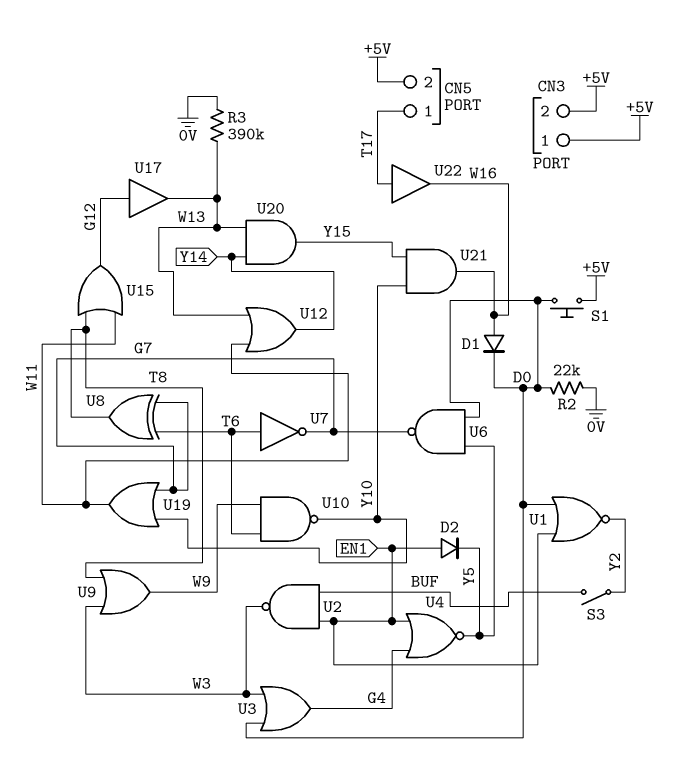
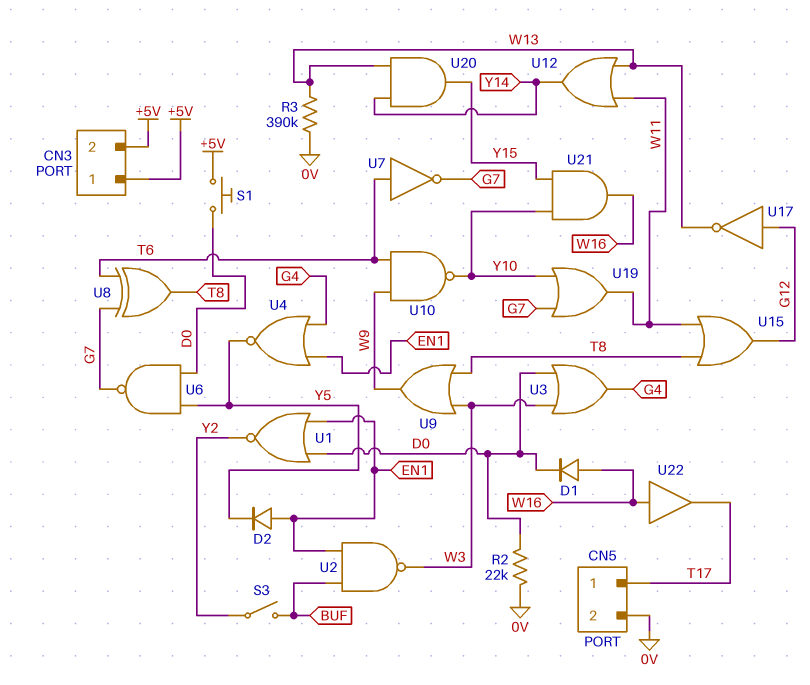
CN5 pin 2: +5V -> 0V
U17: buffer (in G12, out W13) -> NOT (in G12, out W13)
U22: buffer (in T17, out W16) -> buffer (in W16, out T17)

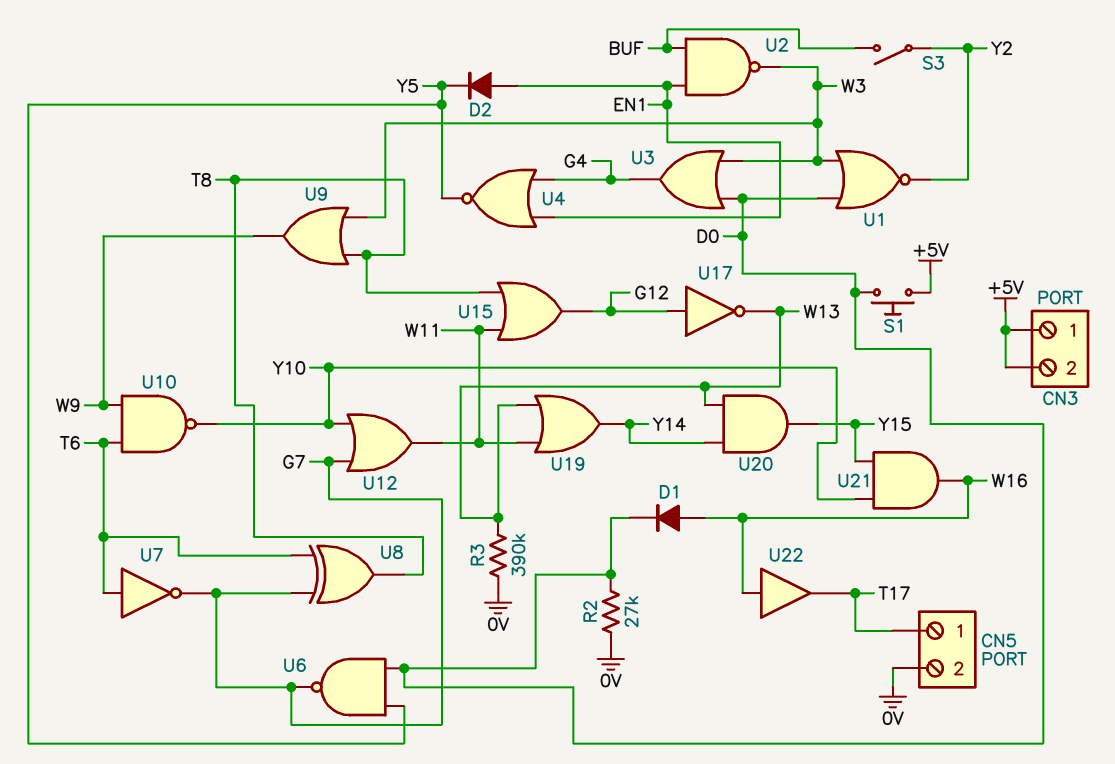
R2: 22k (0V, D0) -> 27k (0V, D0)
U1: NOR (in D0, in EN1, out Y2) -> NOR (in D0, in W3, out Y2)
U12: OR (in W11, in W13, out Y14) -> OR (in G7, in Y10, out W11)
U19: OR (in G7, in Y10, out W11) -> OR (in W11, in W13, out Y14)

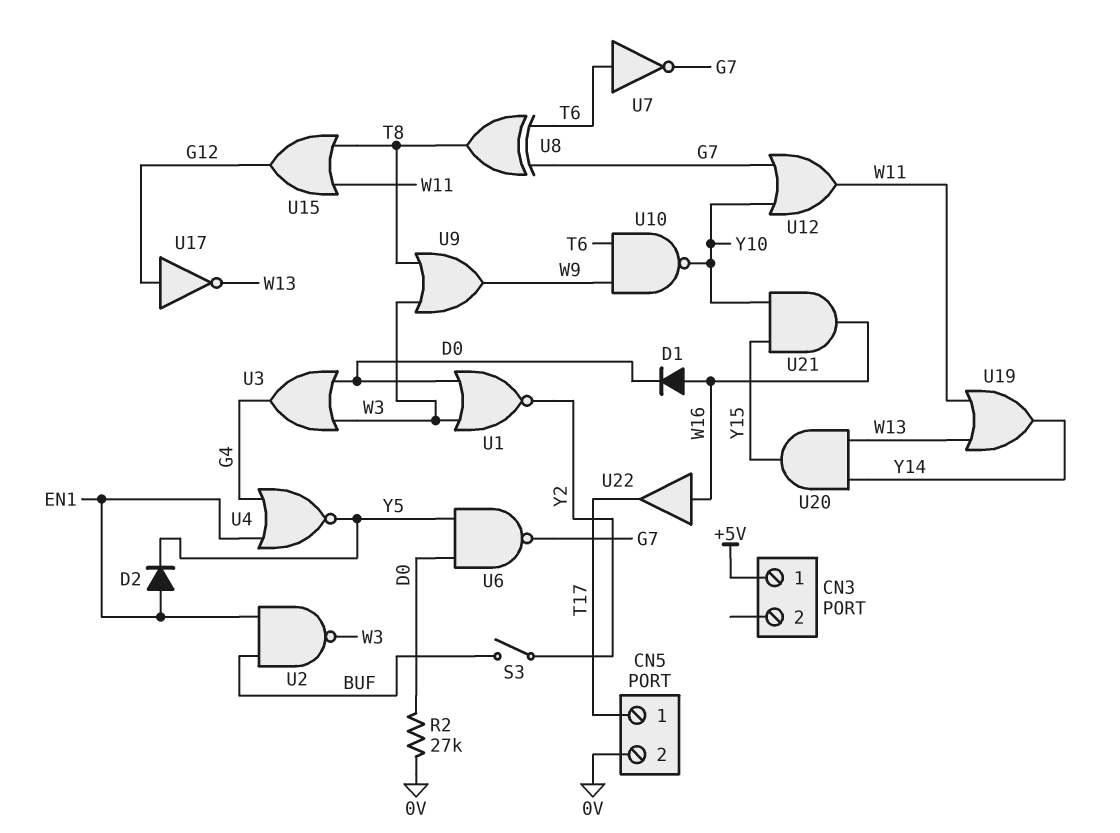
CN3 pin 2: +5V -> none
R3: 390k (0V, W13) -> none
S1: button (+5V, D0) -> none

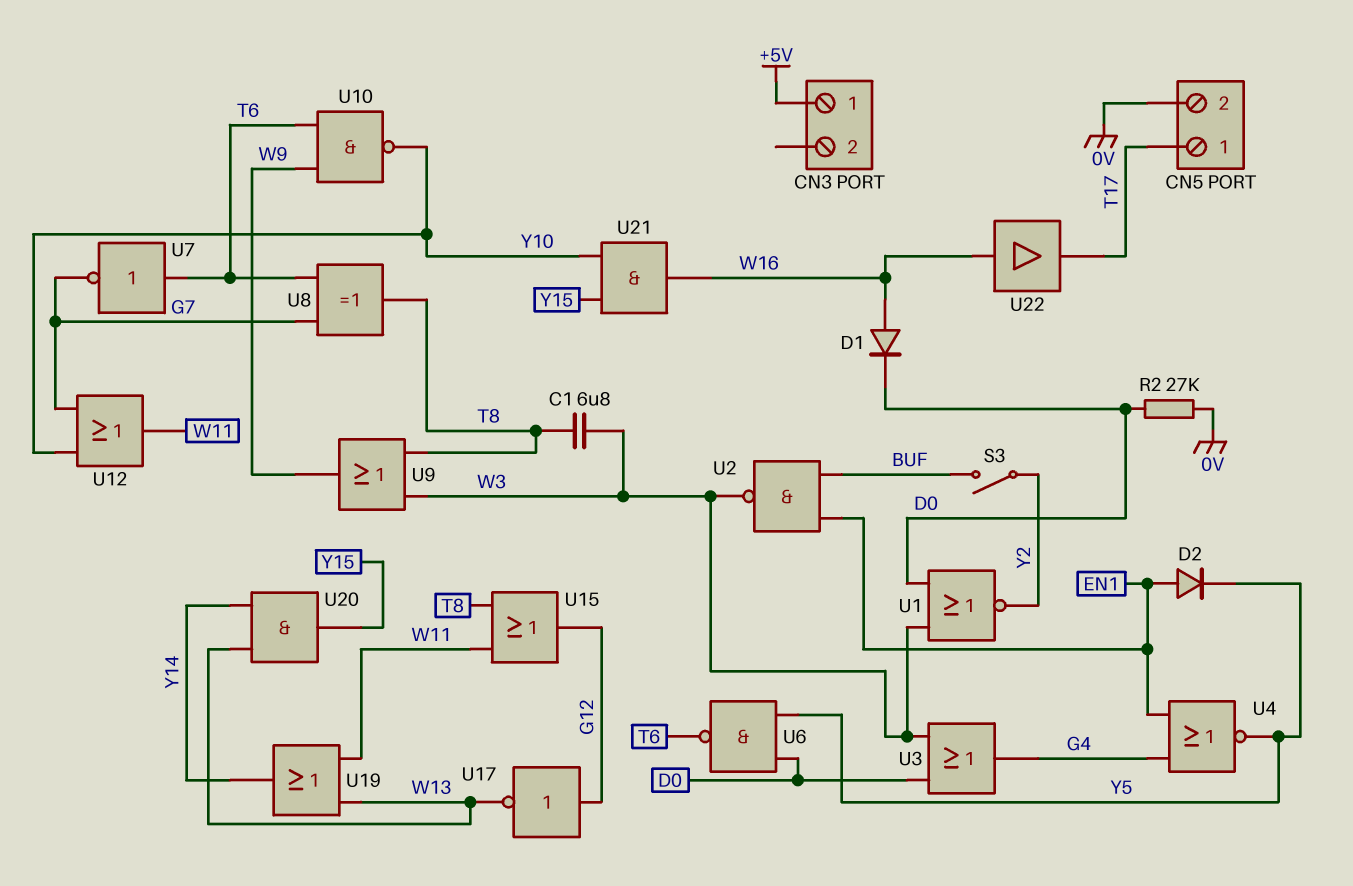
C1: none -> 6.8uF (T8, W3)
U6: NAND (in D0, in Y5, out G7) -> NAND (in D0, in Y5, out T6)

